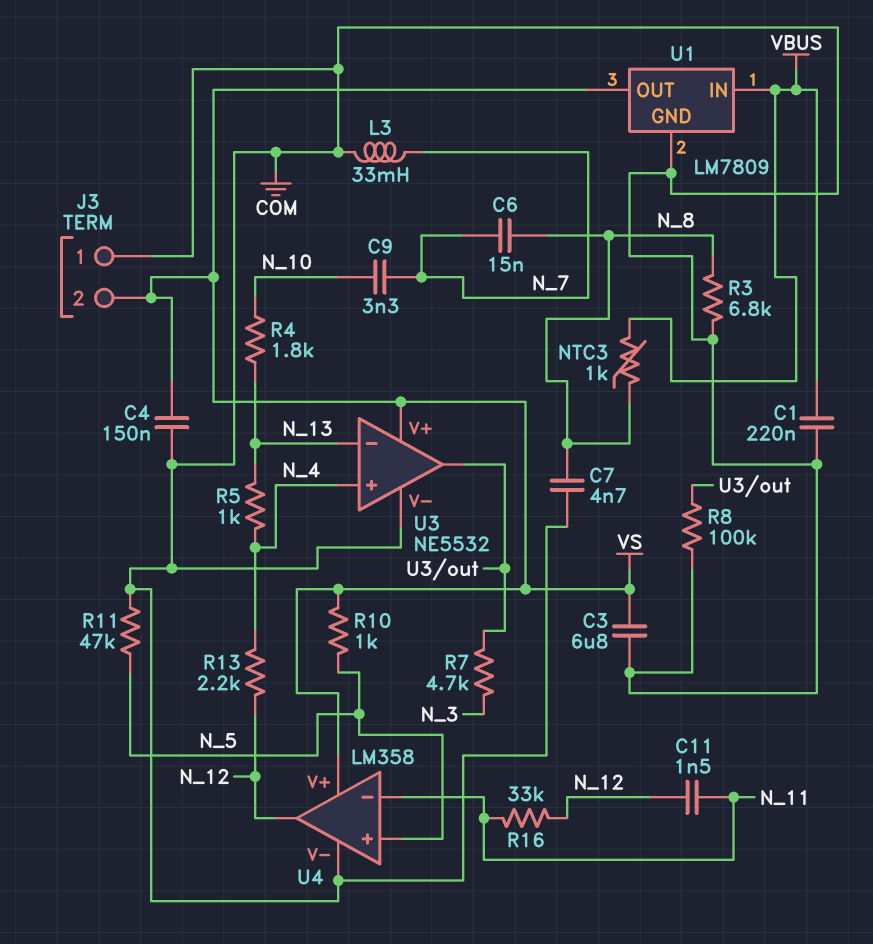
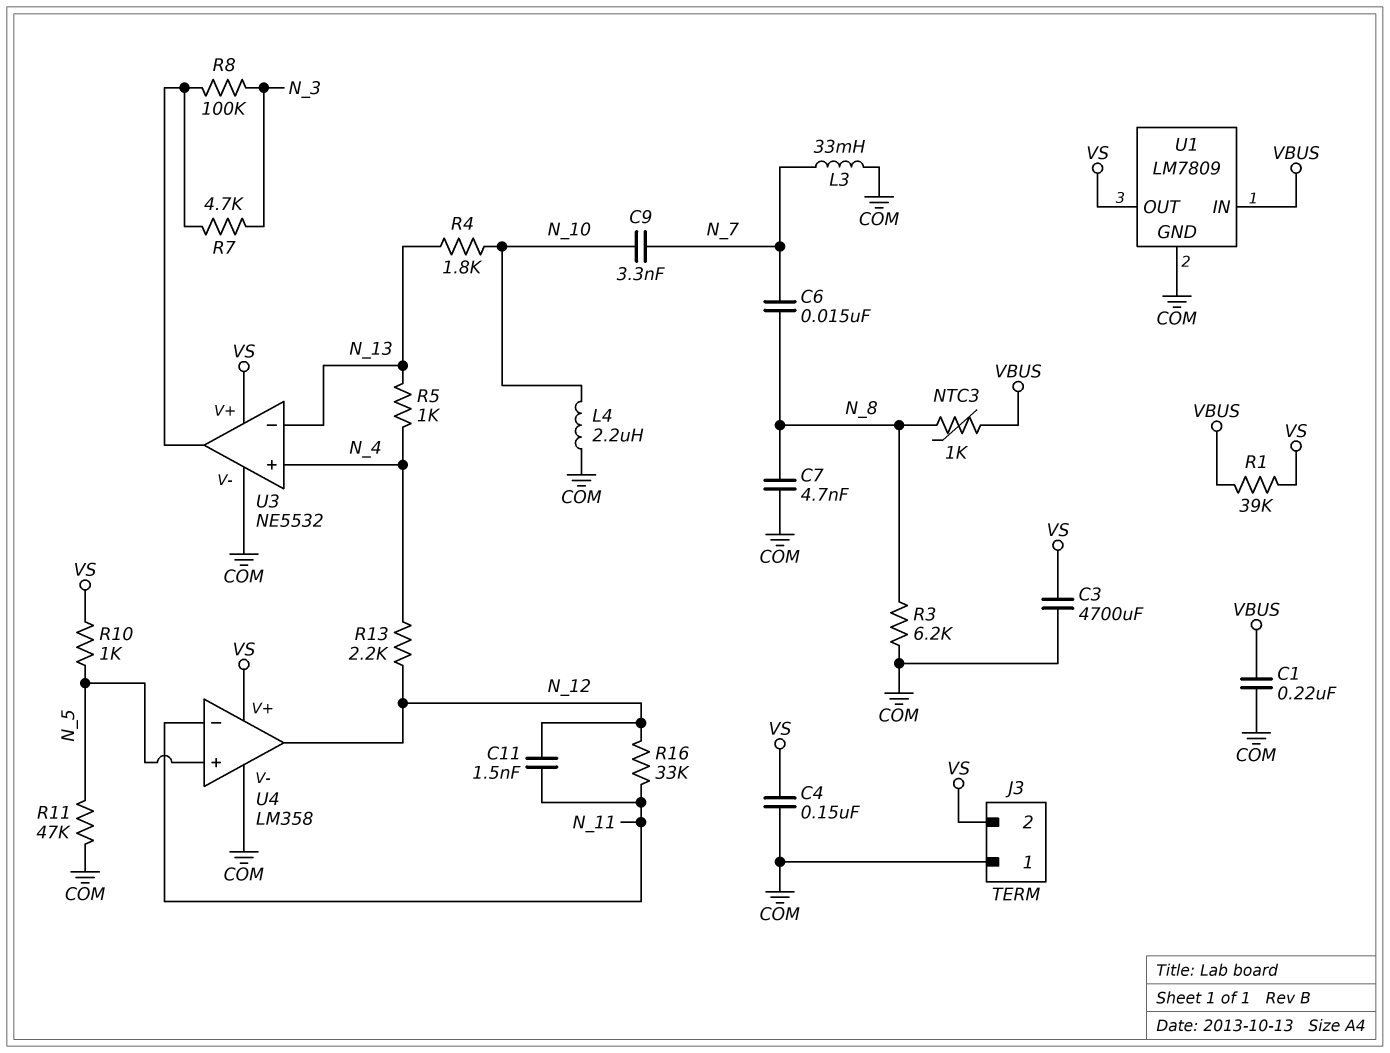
C3: 6.8uF (COM, VS) -> 4700uF (COM, VS)
L4: none -> 2.2uH (COM, N_10)
R1: none -> 39k (VBUS, VS)
R3: 6.8k (COM, N_8) -> 6.2k (COM, N_8)
R8: 100k (COM, U3/out) -> 100k (N_3, U3/out)

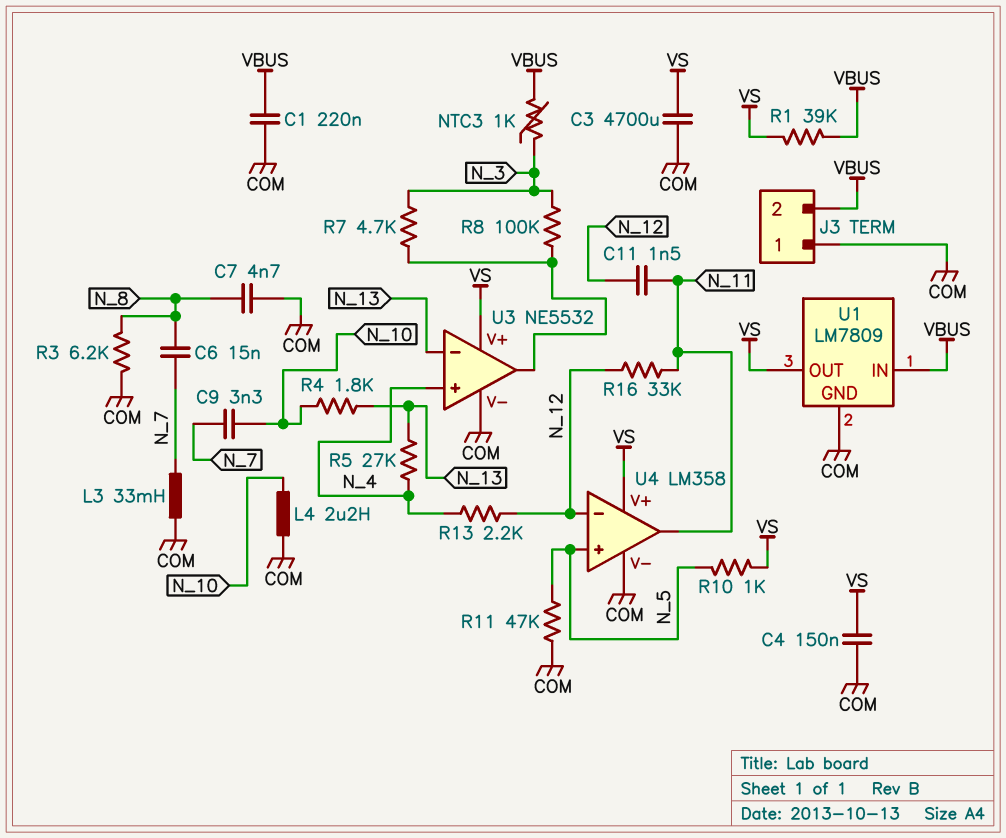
J3 pin 2: VS -> VBUS
NTC3: 1k (N_8, VBUS) -> 1k (N_3, VBUS)
R5: 1k (N_4, N_13) -> 27k (N_4, N_13)
U4 pin in-: N_11 -> N_12
U4 pin out: N_12 -> N_11

